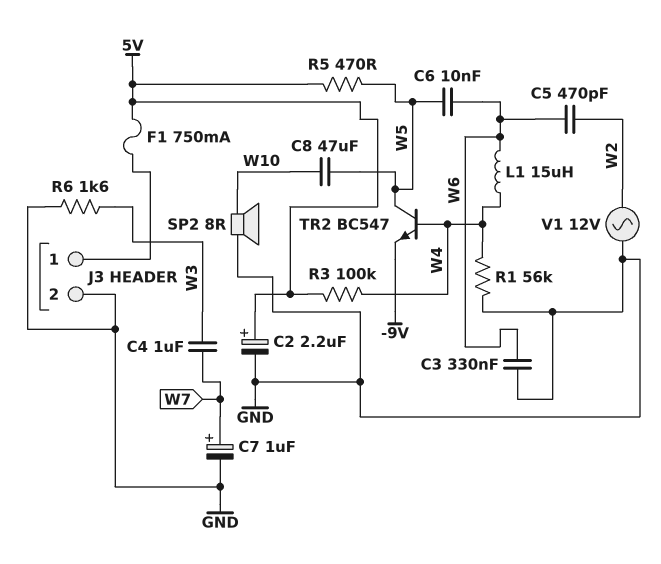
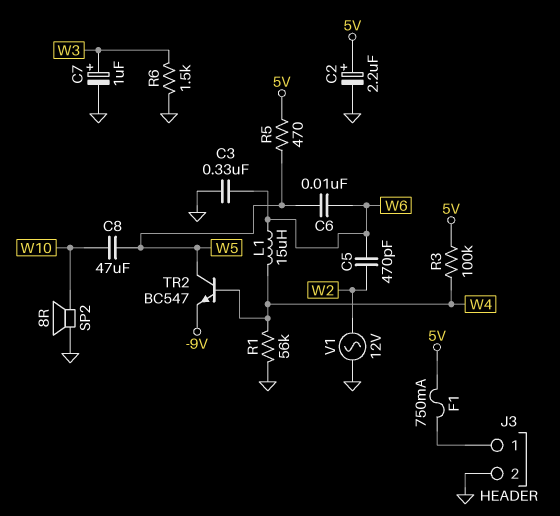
C4: 1uF (W3, W7) -> none
C7: 1uF (plus W7, minus GND) -> 1uF (plus W3, minus GND)
R6: 1.6k (GND, W3) -> 1.5k (GND, W3)

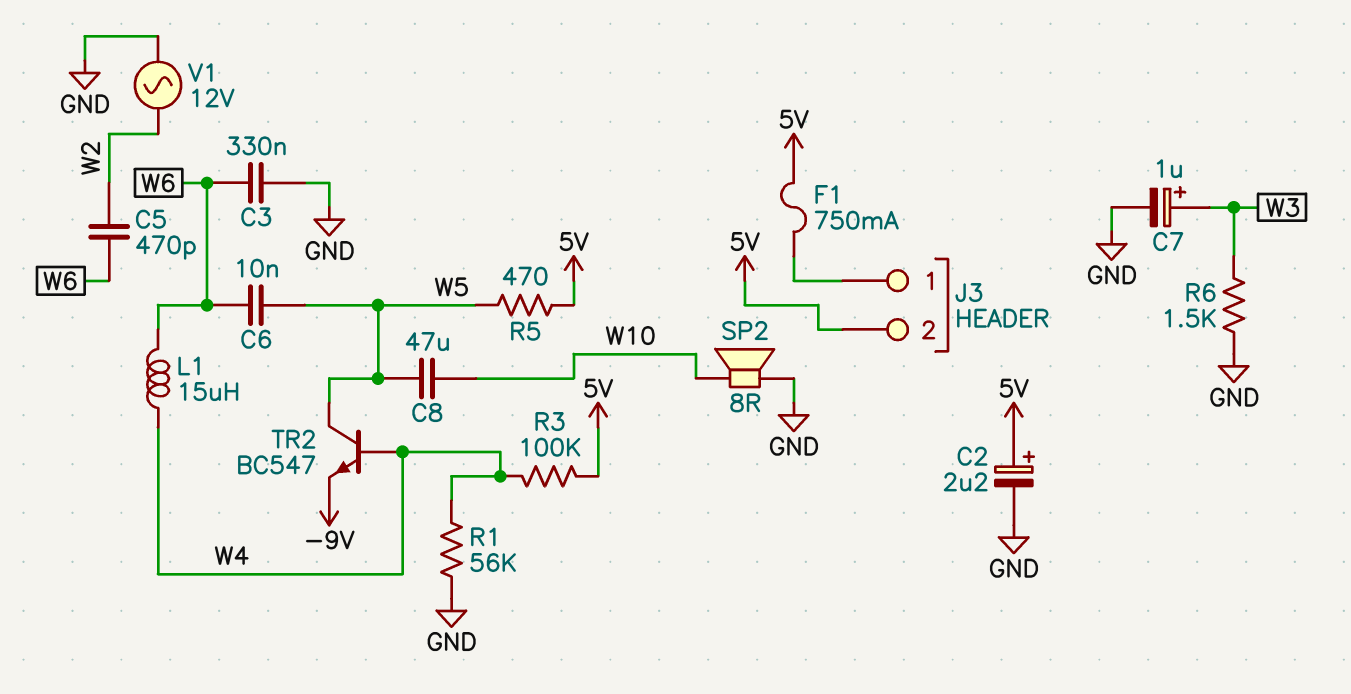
J3 pin 2: GND -> 5V

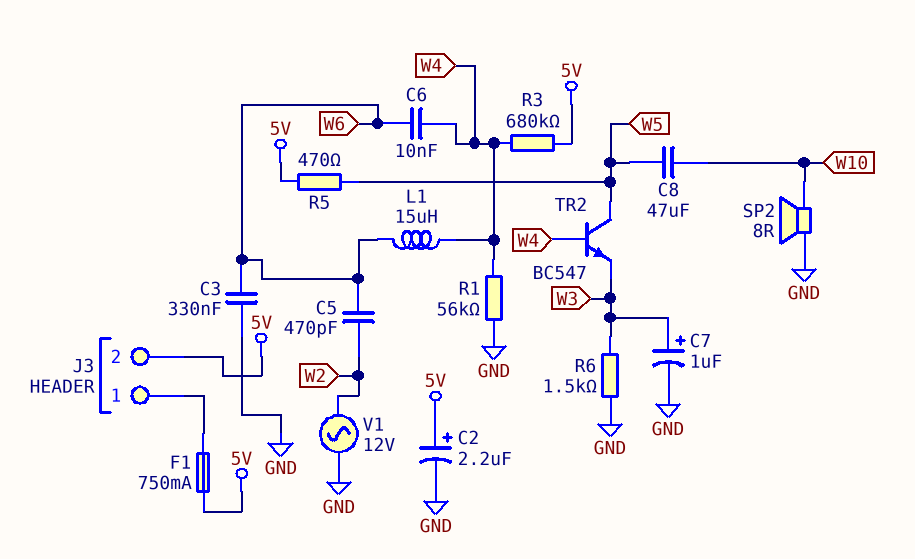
C6: 10nF (W5, W6) -> 10nF (W4, W6)
R3: 100k (5V, W4) -> 680k (5V, W4)
TR2: NPN BC547 (B W4, C W5, E -9V) -> NPN BC547 (B W4, C W5, E W3)

